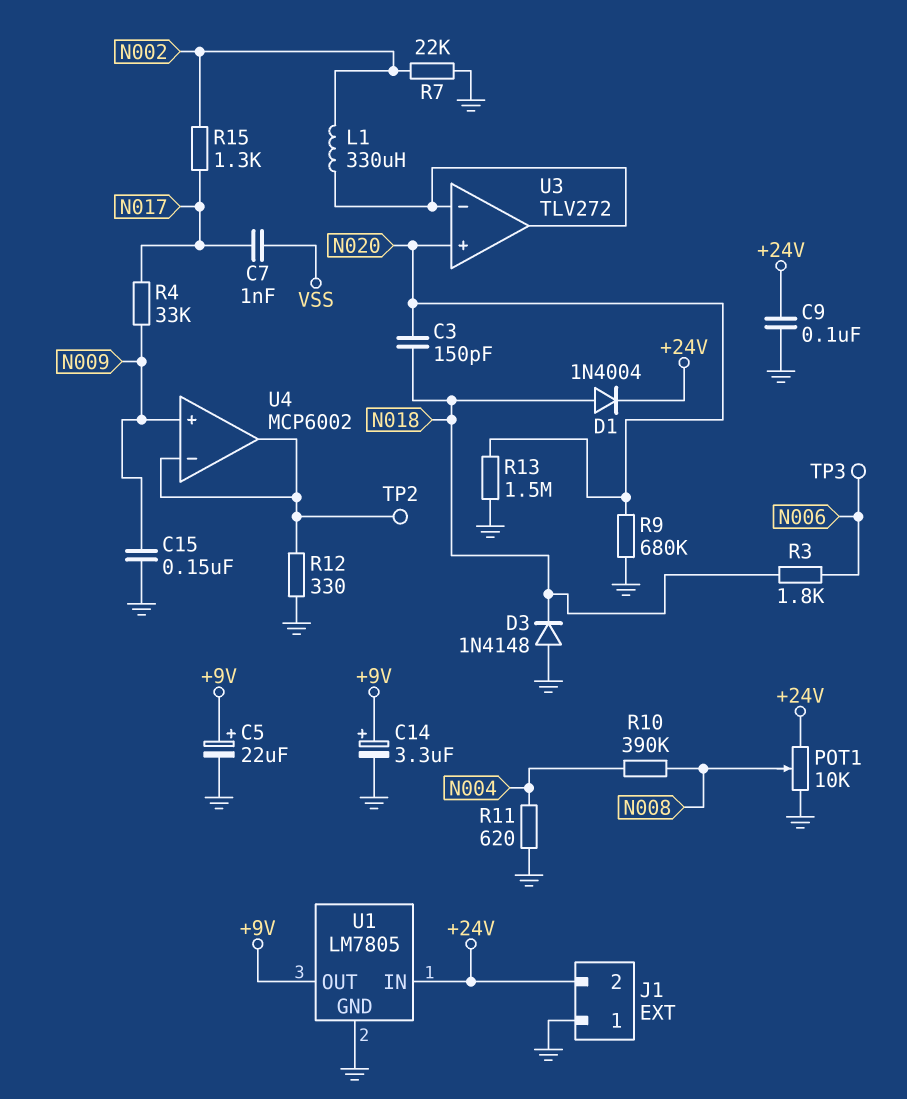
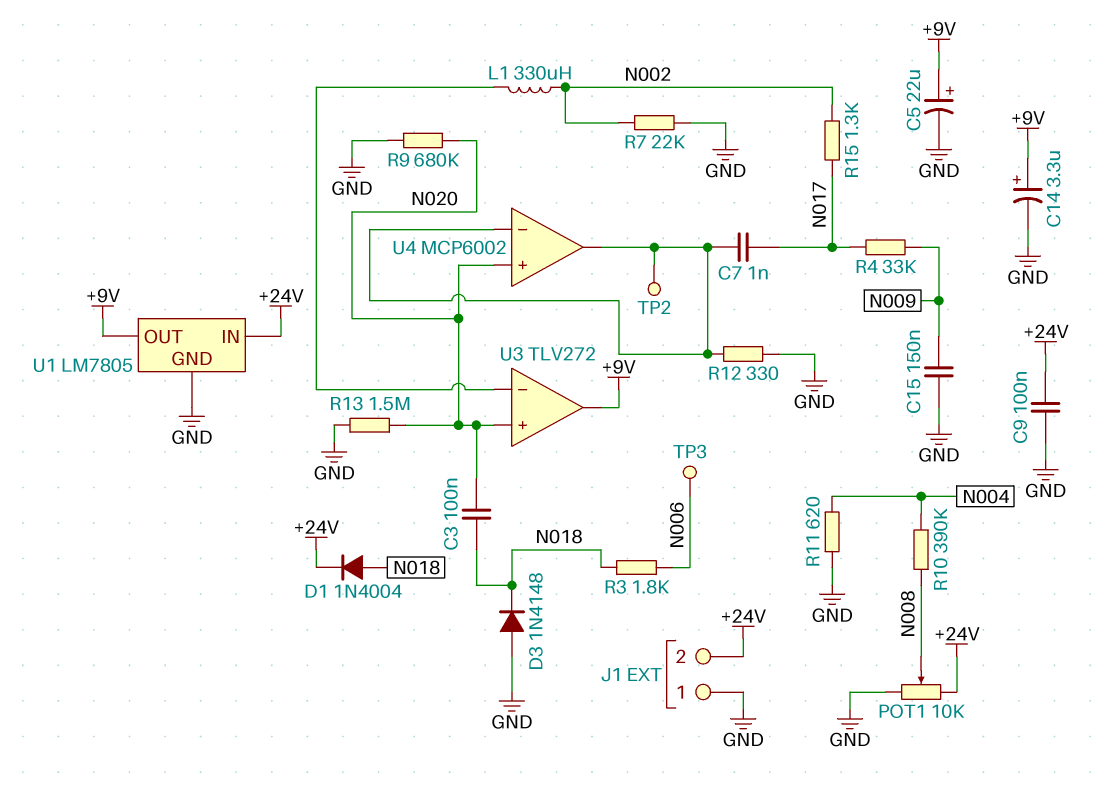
C3: 150pF (N018, N020) -> 100nF (N018, N020)
C7: 1nF (N017, VSS) -> 1nF (N017, U4/in-)
U3 pin out: U3/in- -> +9V
U4 pin in+: N009 -> N020

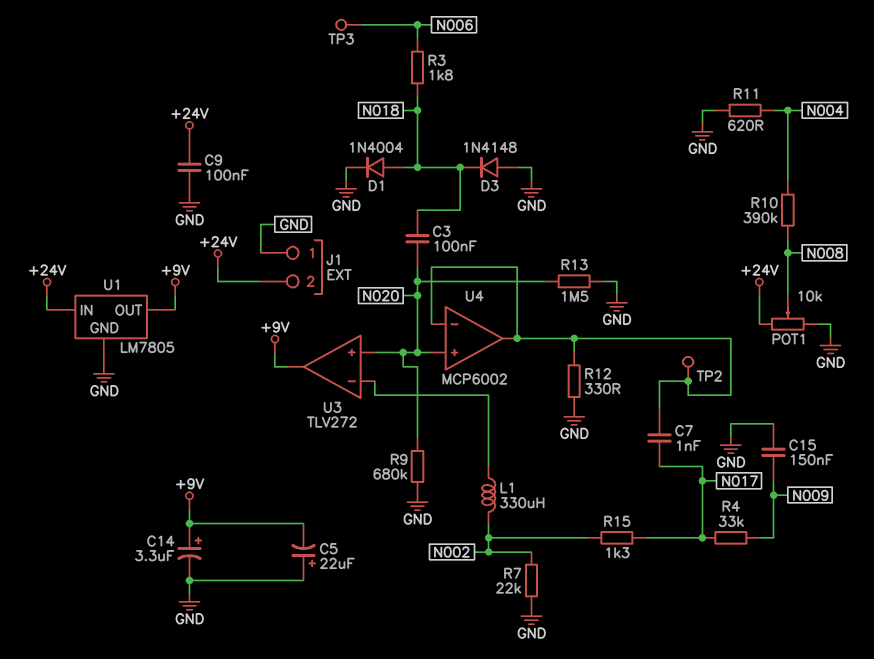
C5: 22uF (plus +9V, minus GND) -> 22uF (plus GND, minus +9V)
D1: diode 1N4004 (A N018, K +24V) -> diode 1N4004 (A N018, K GND)

